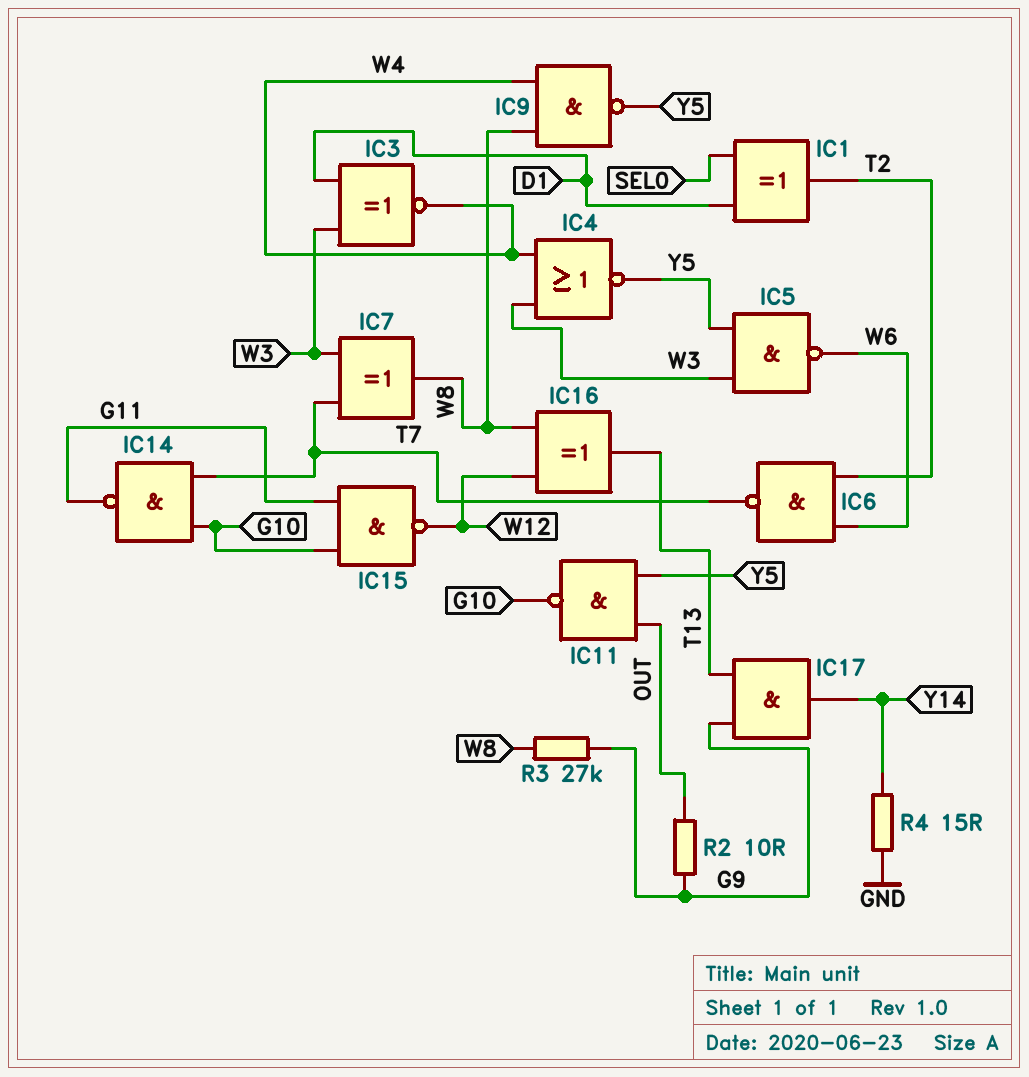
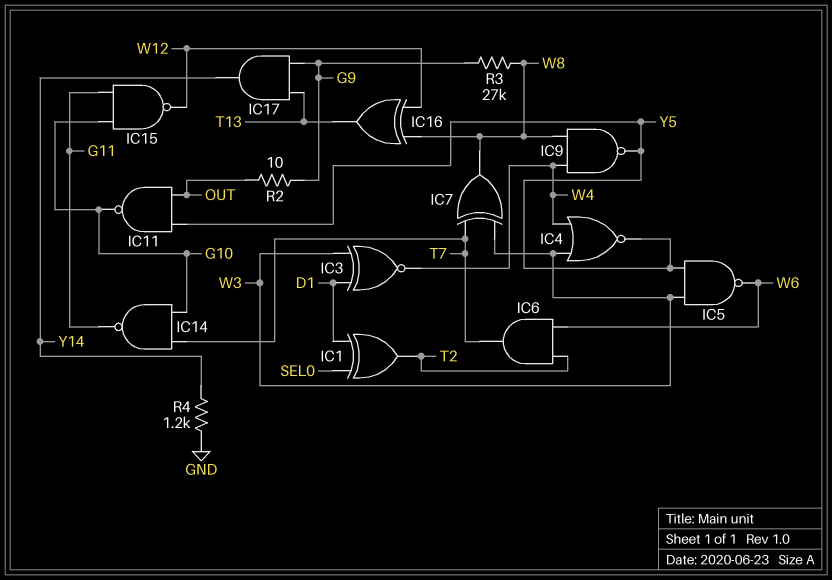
IC6: NAND (in T2, in W6, out T7) -> AND (in T2, in W6, out T7)
R4: 15 (GND, Y14) -> 1.2k (GND, Y14)

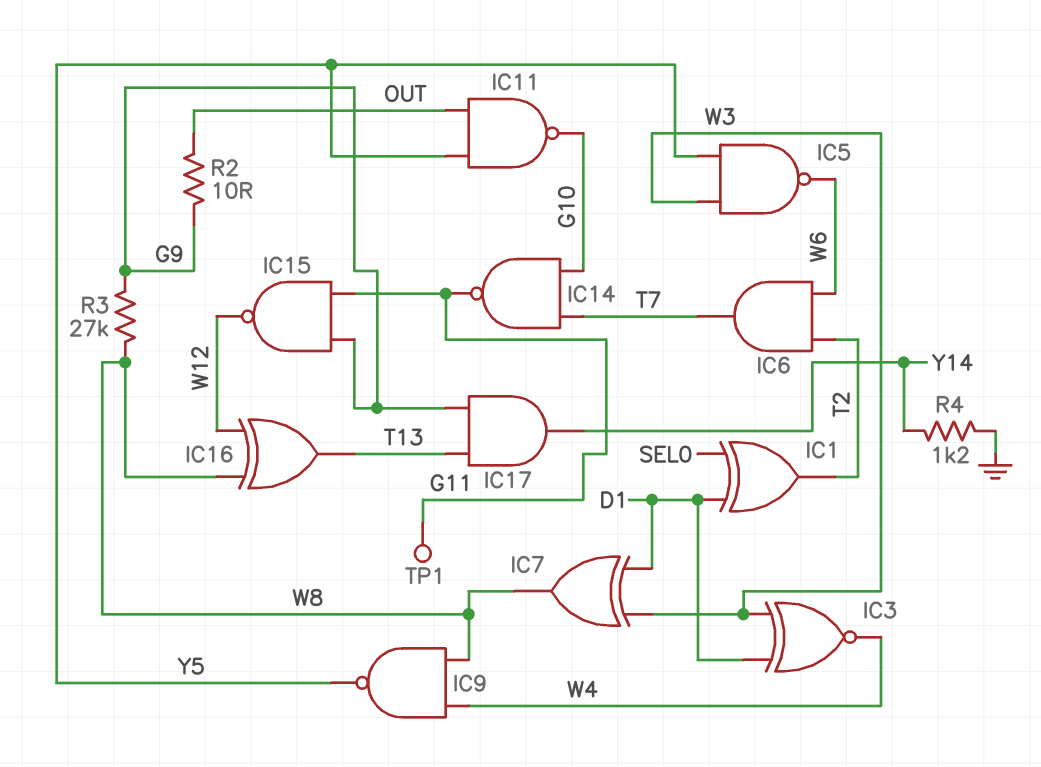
IC4: NOR (in W3, in W4, out Y5) -> none
IC7: XOR (in T7, in W3, out W8) -> XOR (in D1, in W3, out W8)
IC15: NAND (in G10, in G11, out W12) -> NAND (in G9, in G11, out W12)
TP1: none -> test point (G11)

